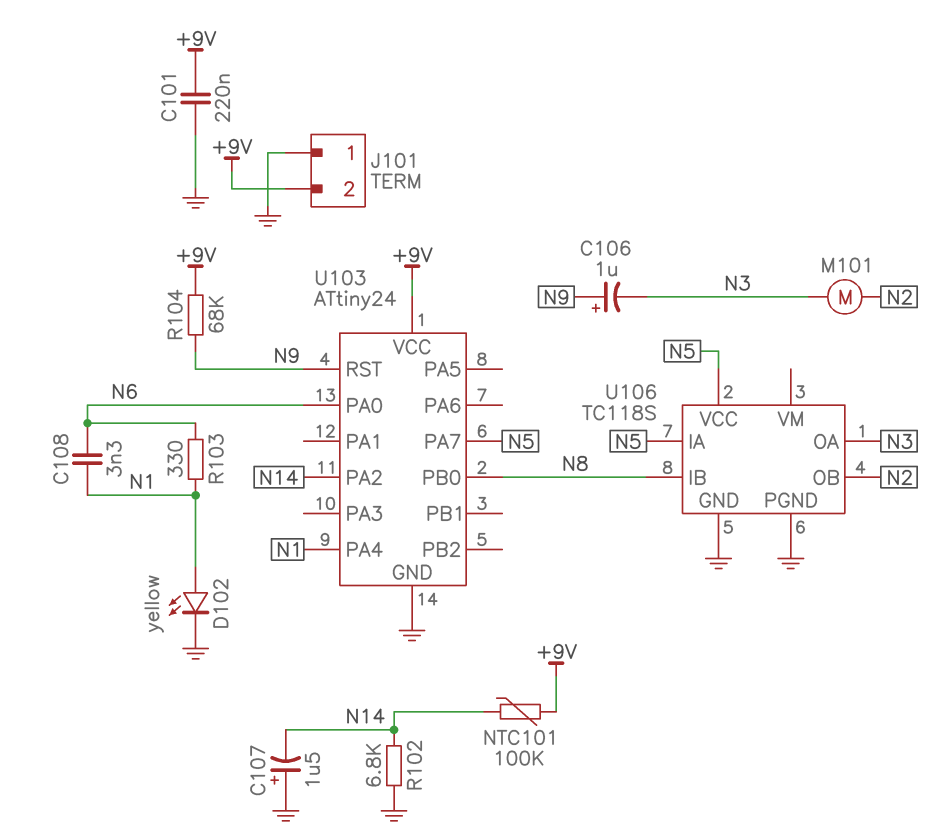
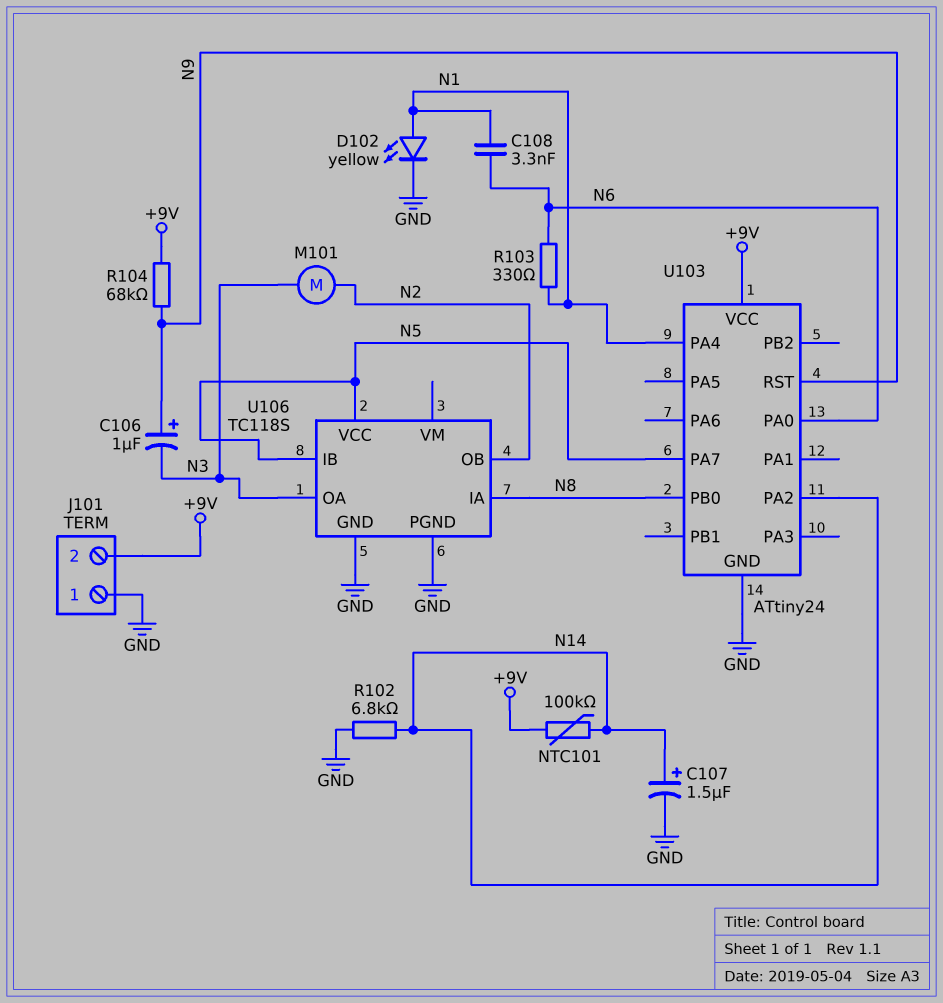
C101: 220nF (+9V, GND) -> none
C107: 1.5uF (plus GND, minus N14) -> 1.5uF (plus N14, minus GND)
U106 pin IA: N5 -> N8
U106 pin IB: N8 -> N5

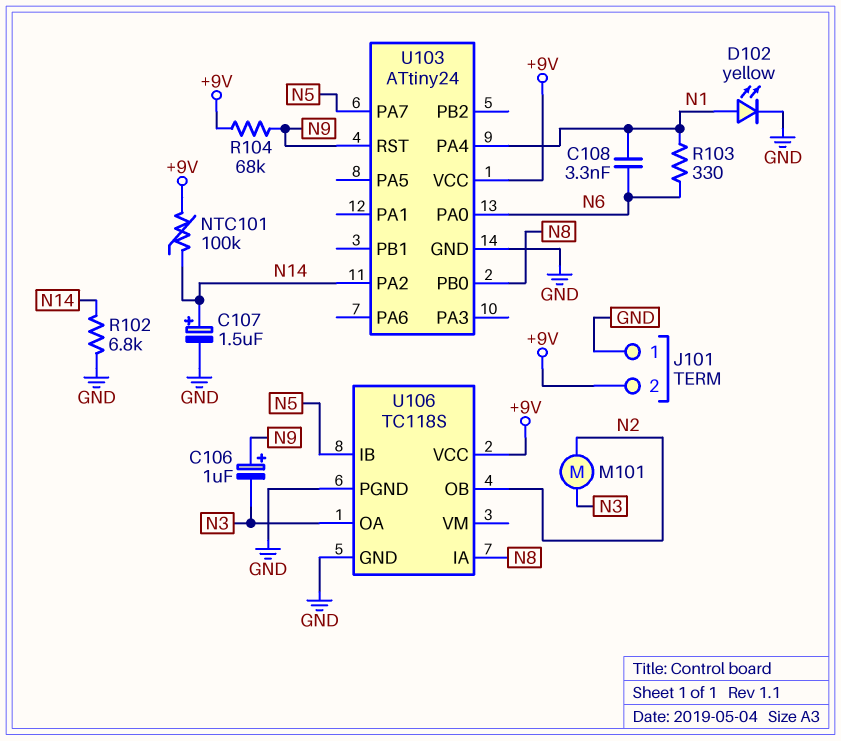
U106 pin VCC: N5 -> +9V

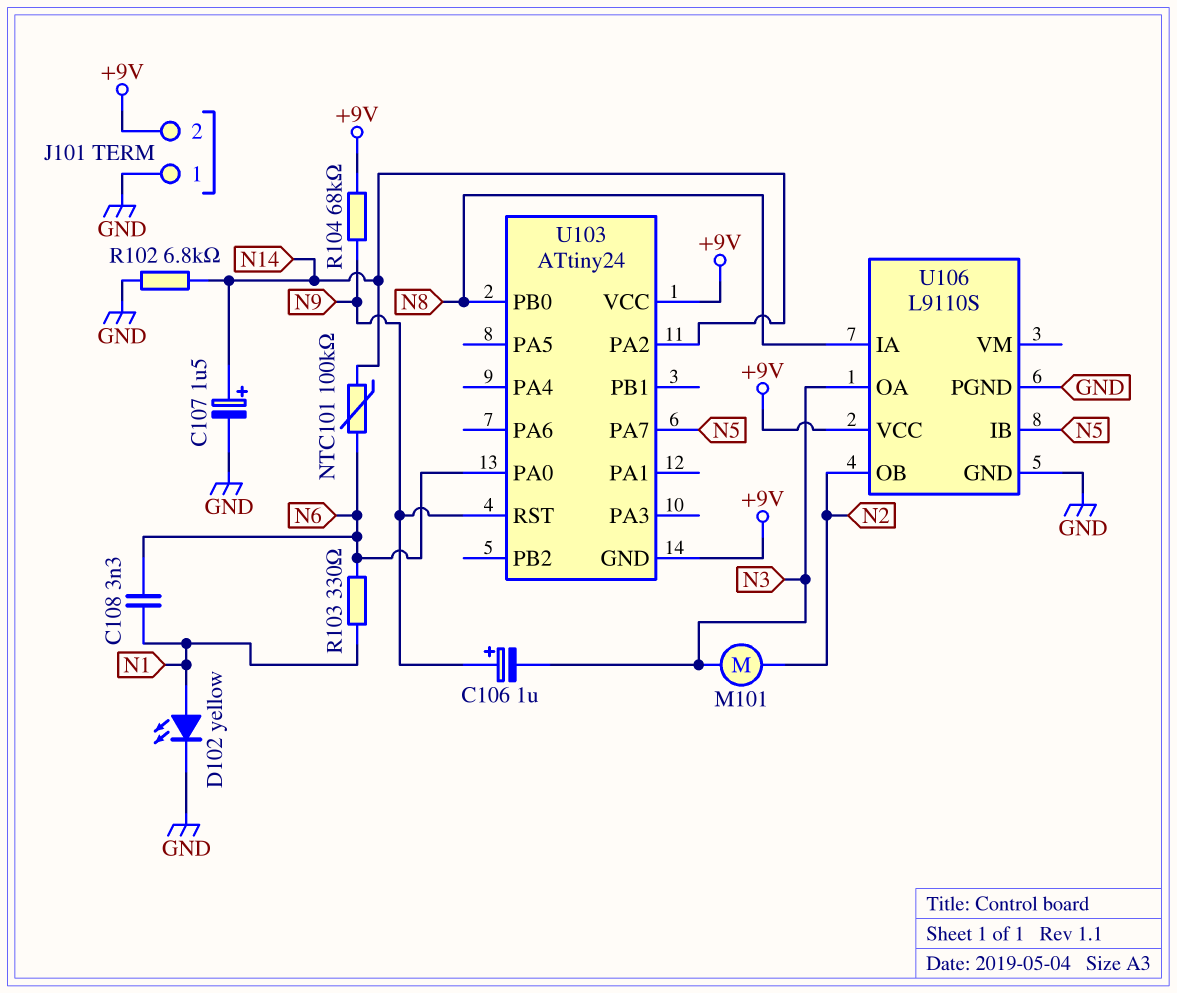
NTC101: 100k (+9V, N14) -> 100k (N6, N14)
U103 pin GND: GND -> +9V
U103 pin PA4: N1 -> none
U106: TC118S -> L9110S

